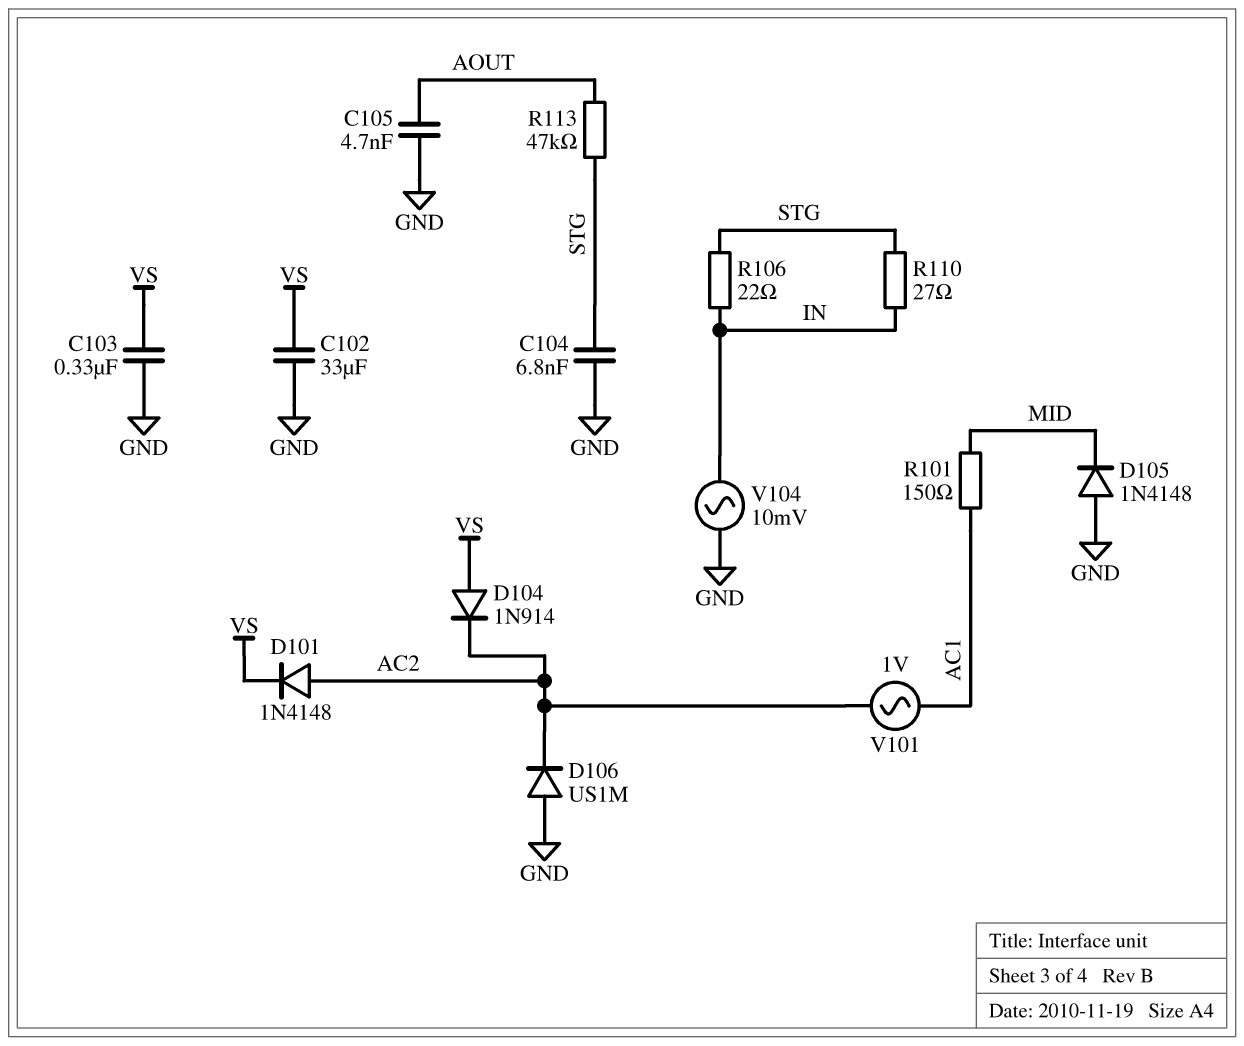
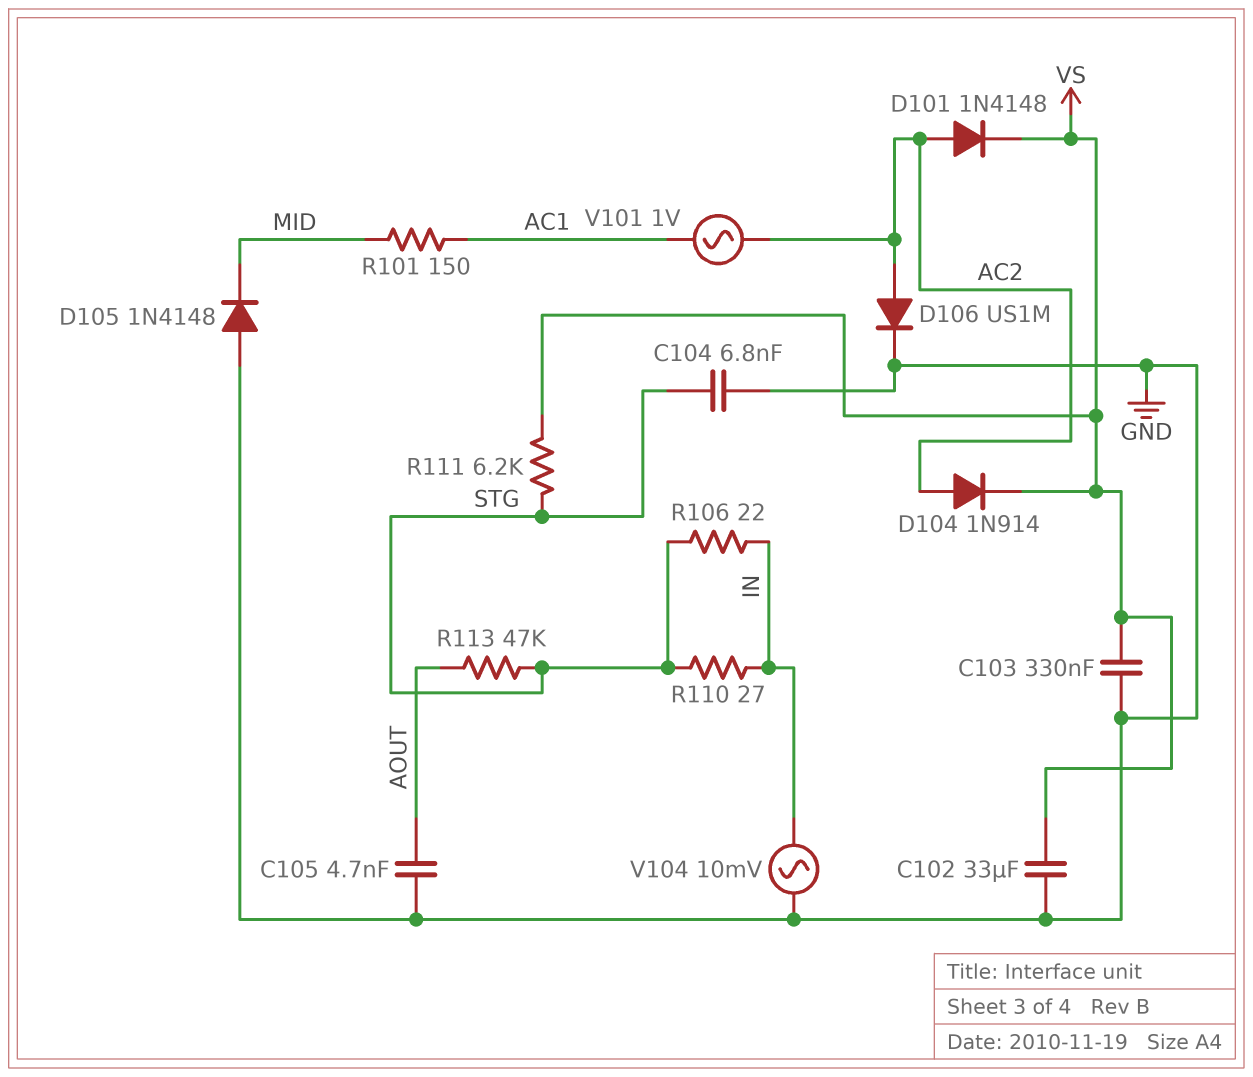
D104: diode 1N914 (A VS, K AC2) -> diode 1N914 (A AC2, K VS)
D106: diode US1M (A GND, K AC2) -> diode US1M (A AC2, K GND)
R111: none -> 6.2k (STG, VS)

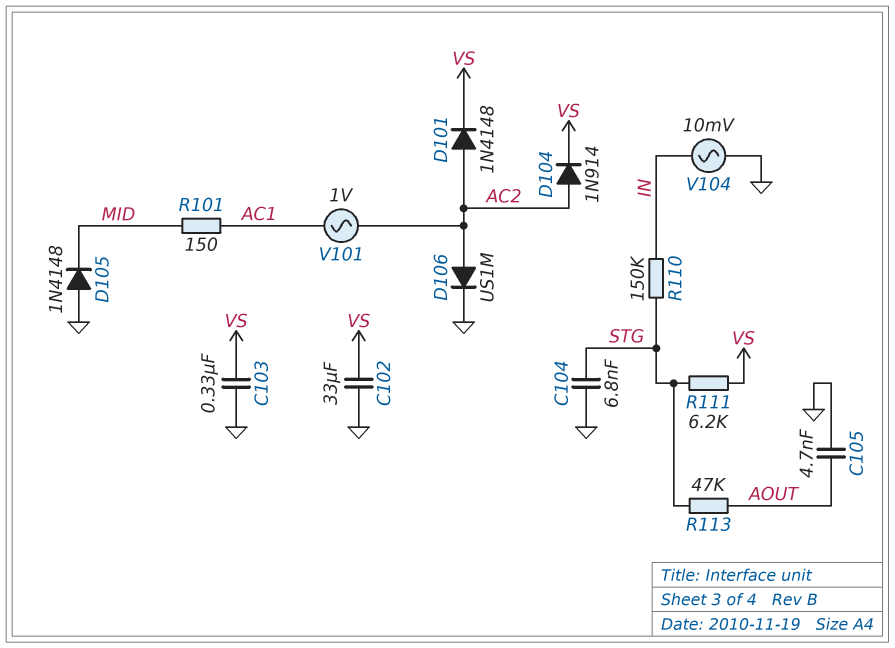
R106: 22 (IN, STG) -> none
R110: 27 (IN, STG) -> 150k (IN, STG)

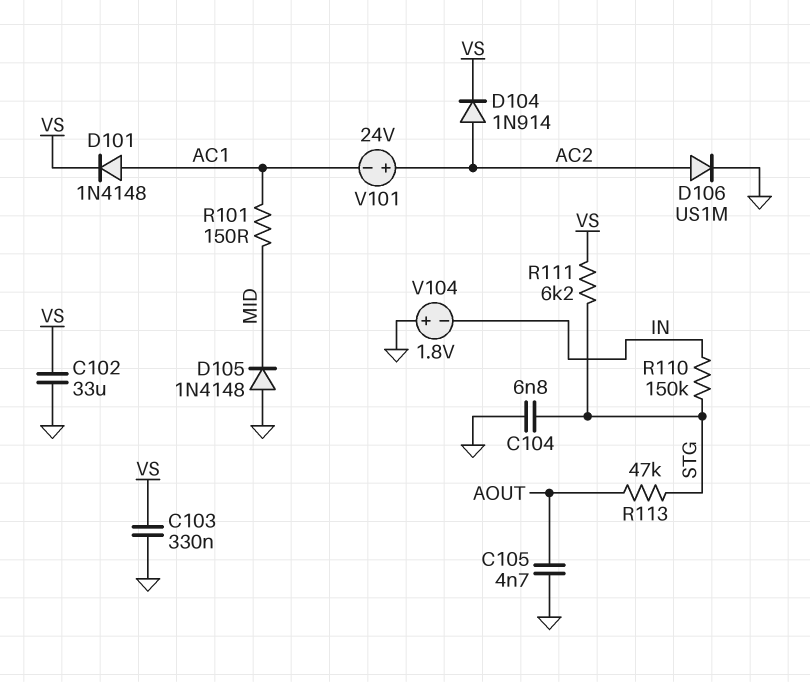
D101: diode 1N4148 (A AC2, K VS) -> diode 1N4148 (A AC1, K VS)
V101: AC 1V (AC1, AC2) -> 24V (plus AC2, minus AC1)
V104: AC 10mV (GND, IN) -> 1.8V (plus GND, minus IN)

